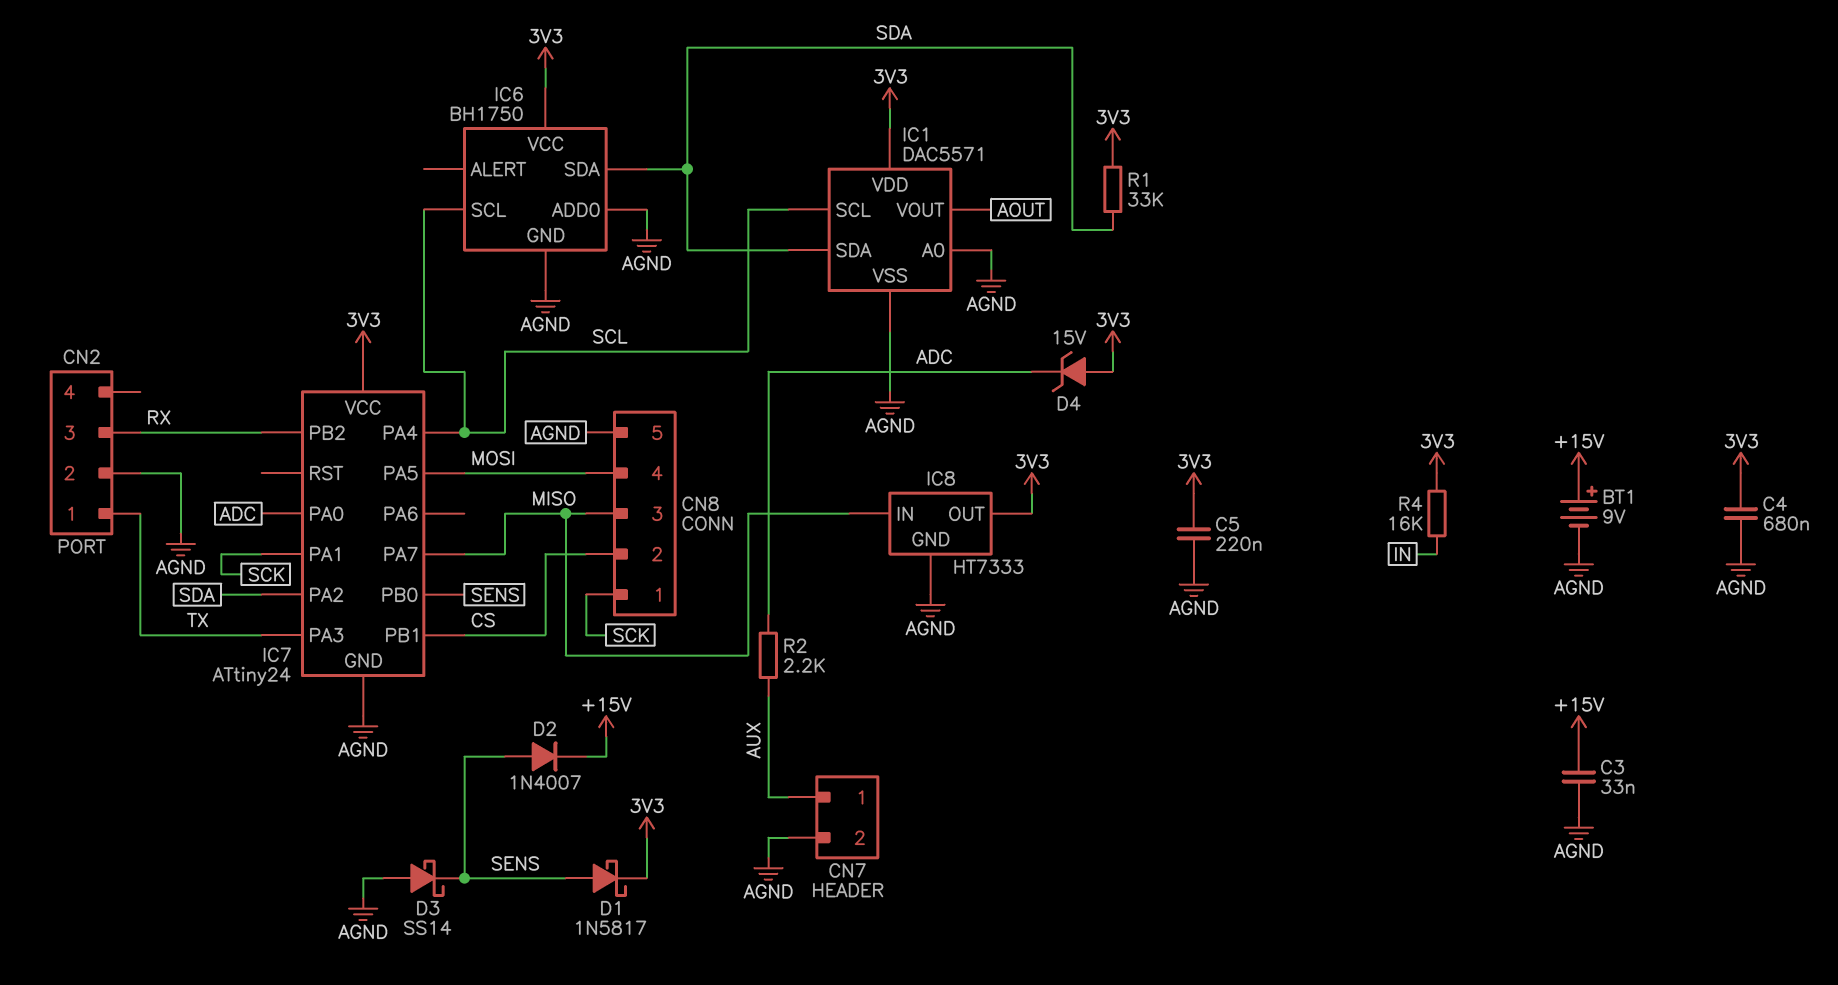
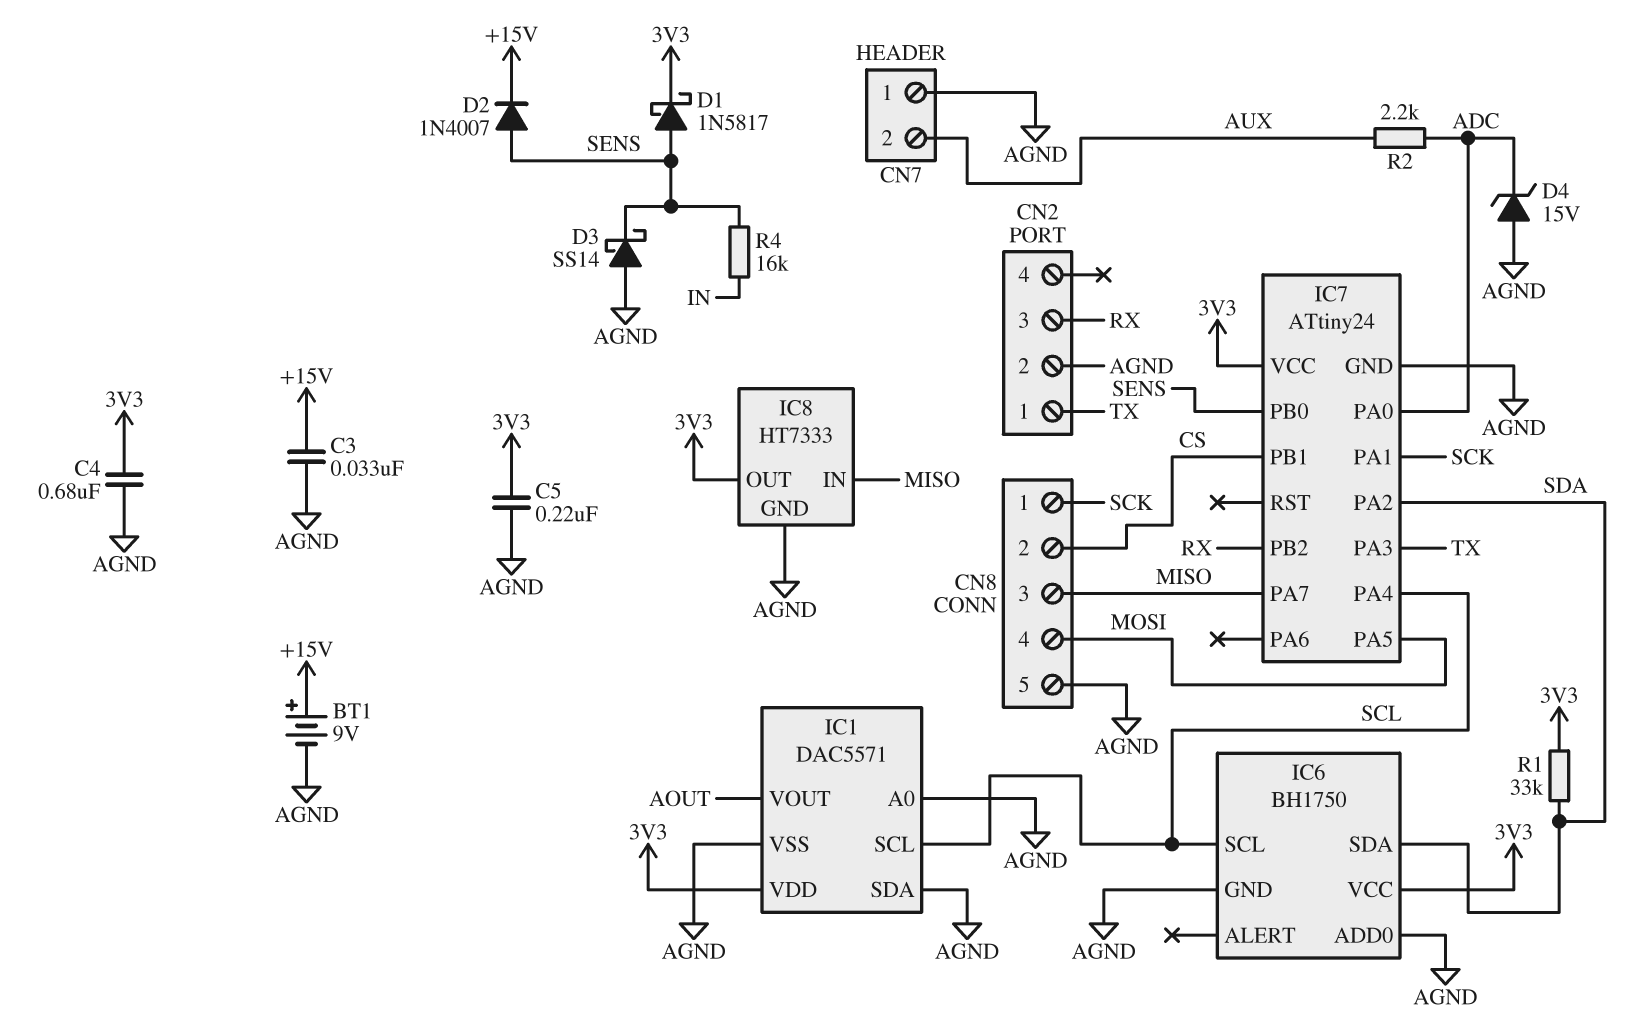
CN7 pin 1: AUX -> AGND
CN7 pin 2: AGND -> AUX
D4: zener 15V (A 3V3, K ADC) -> zener 15V (A AGND, K ADC)
IC1 pin SDA: SDA -> AGND
R4: 16k (3V3, IN) -> 16k (IN, SENS)

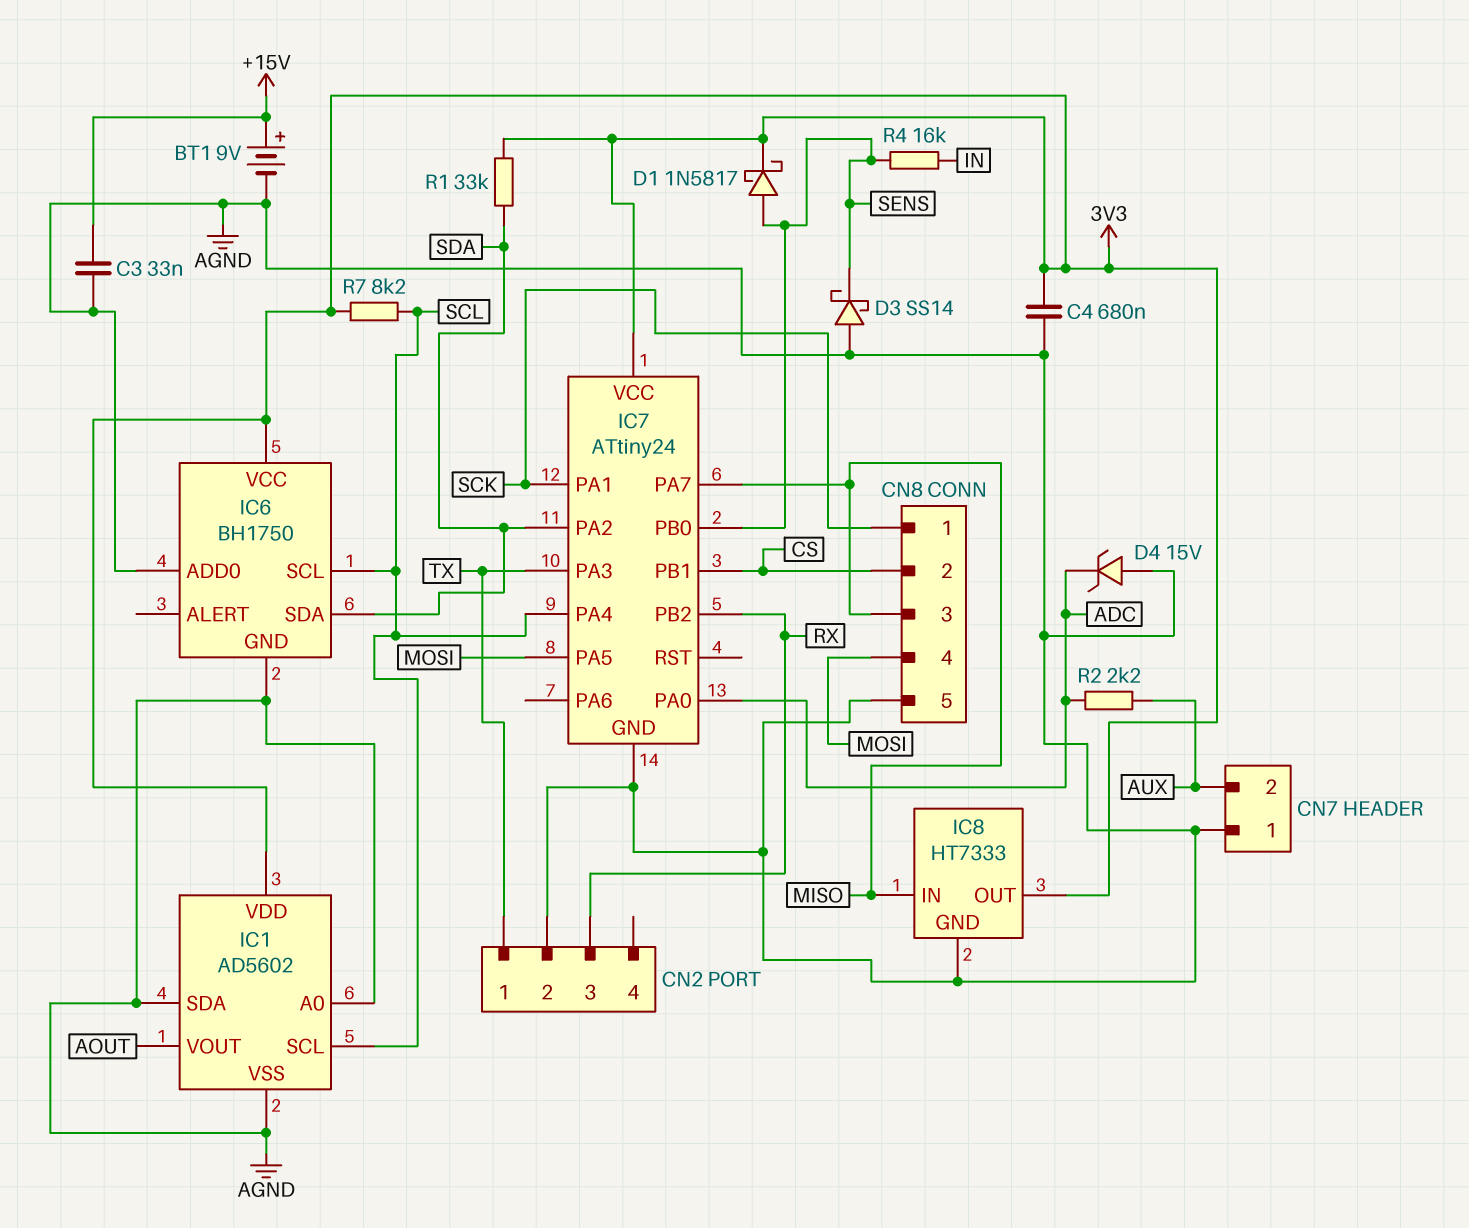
C5: 220nF (3V3, AGND) -> none
D2: diode 1N4007 (A SENS, K +15V) -> none
IC1: DAC5571 -> AD5602
R7: none -> 8.2k (3V3, SCL)

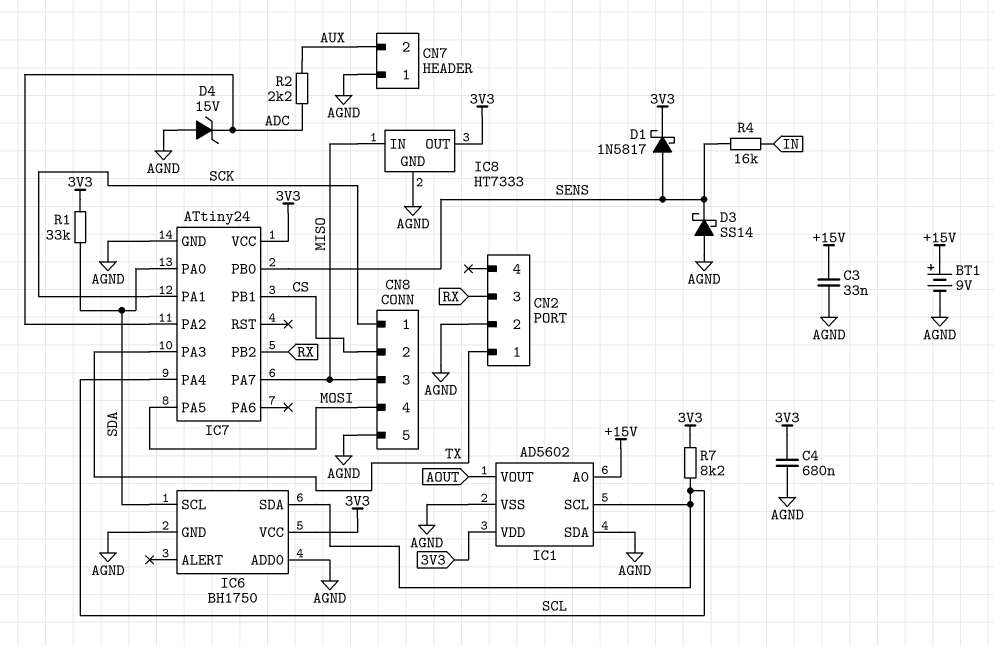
IC1 pin A0: AGND -> +15V
IC6 pin SCL: SCL -> SDA
IC6 pin SDA: SDA -> SCL
IC7 pin PA0: ADC -> SDA
IC7 pin PA2: SDA -> ADC

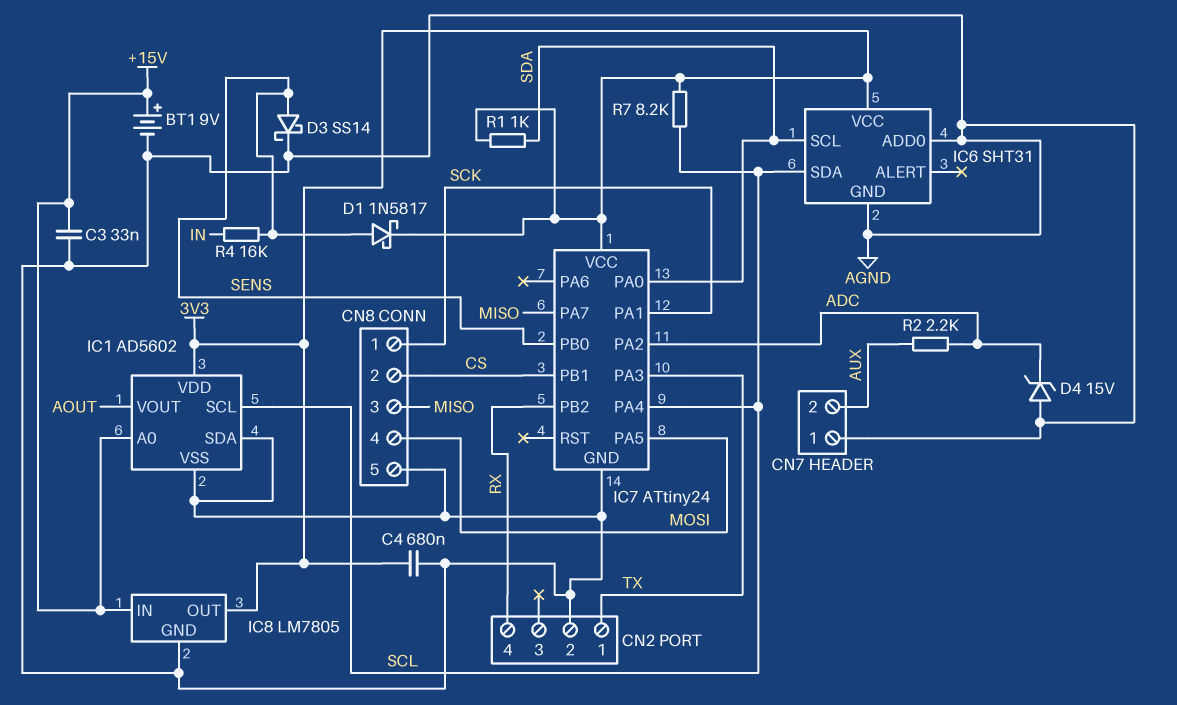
CN2 pin 3: RX -> none
CN2 pin 4: none -> RX
D3: schottky SS14 (A AGND, K SENS) -> schottky SS14 (A SENS, K AGND)
IC6: BH1750 -> SHT31
IC8: HT7333 -> LM7805
IC8 pin IN: MISO -> +15V
R1: 33k (3V3, SDA) -> 1k (3V3, SDA)

